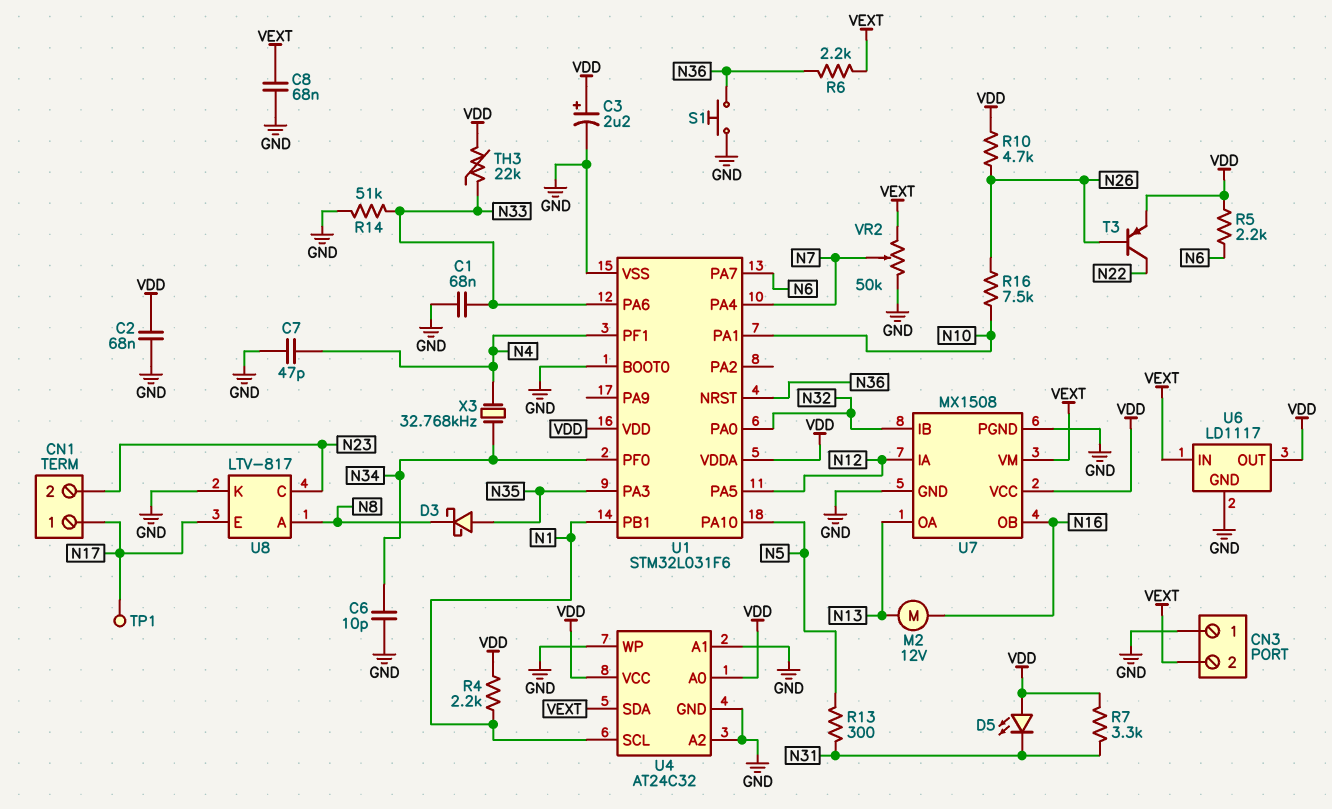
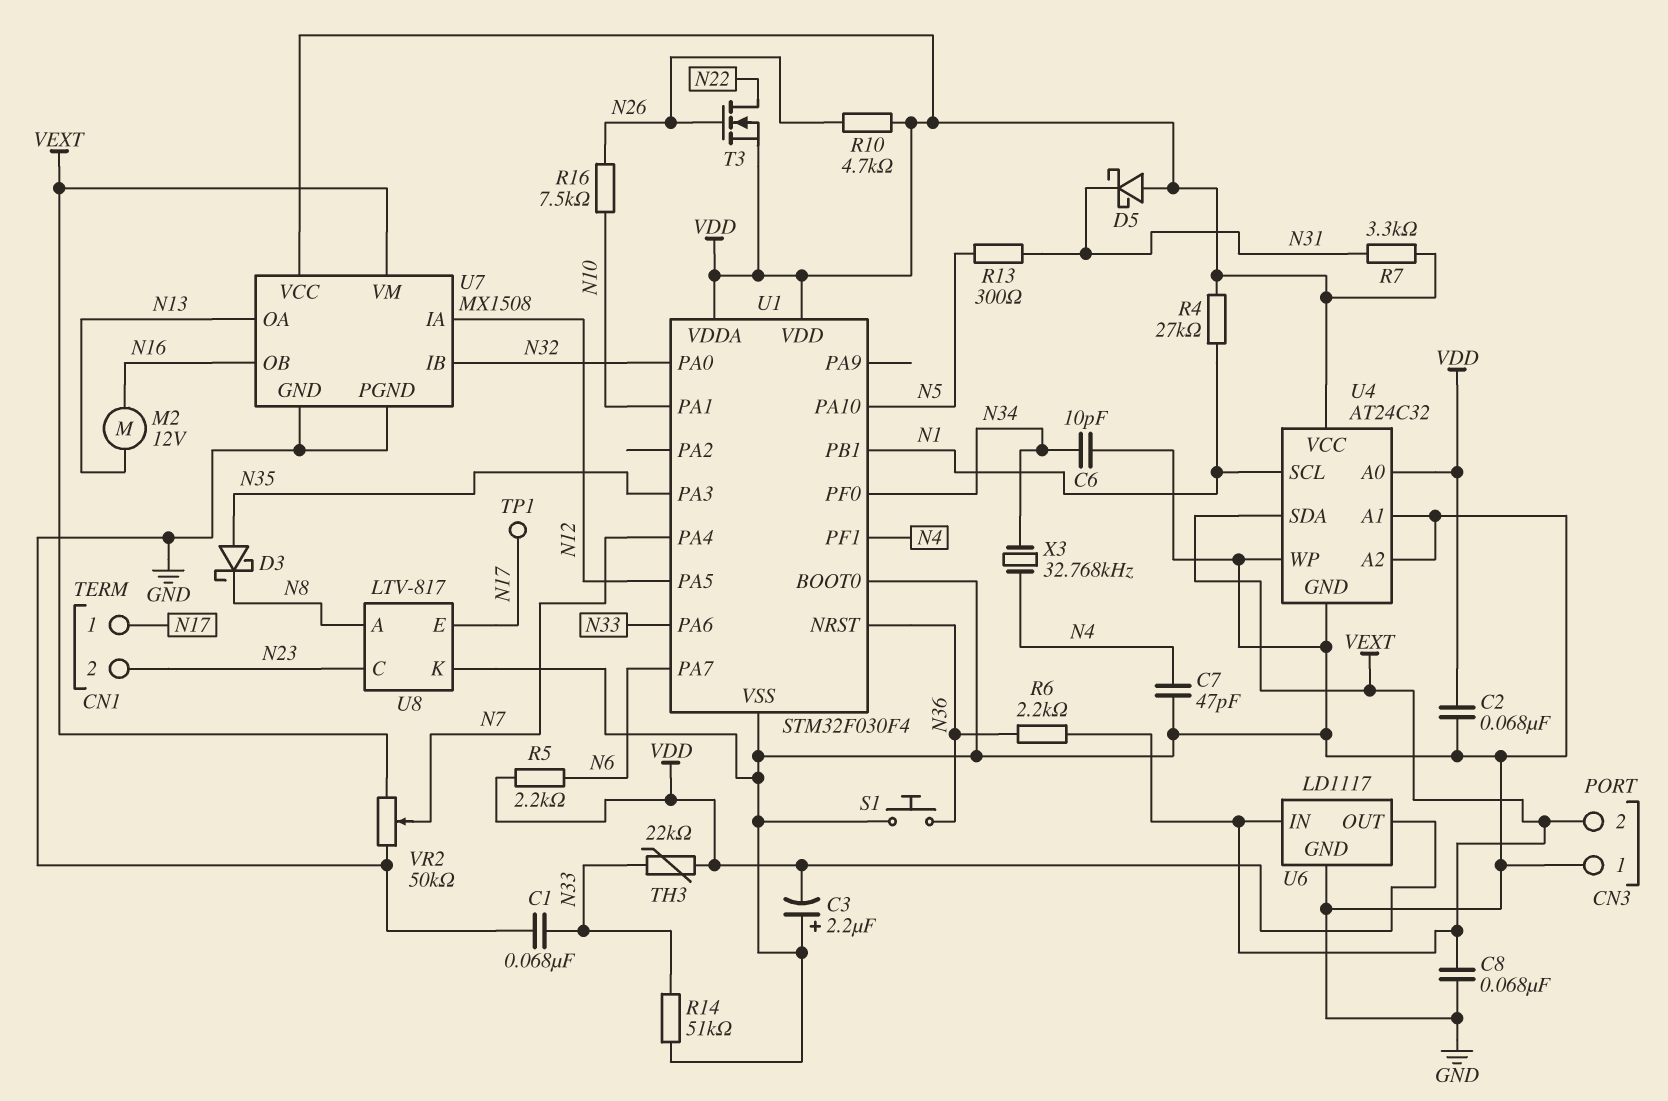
C3: 2.2uF (plus VDD, minus GND) -> 2.2uF (plus GND, minus VDD)
D5: LED (A VDD, K N31) -> schottky (A VDD, K N31)
R4: 2.2k (N1, VDD) -> 27k (N1, VDD)
T3: PNP (B N26, C N22, E VDD) -> NMOS (G N26, D N22, S VDD)
U1: STM32L031F6 -> STM32F030F4

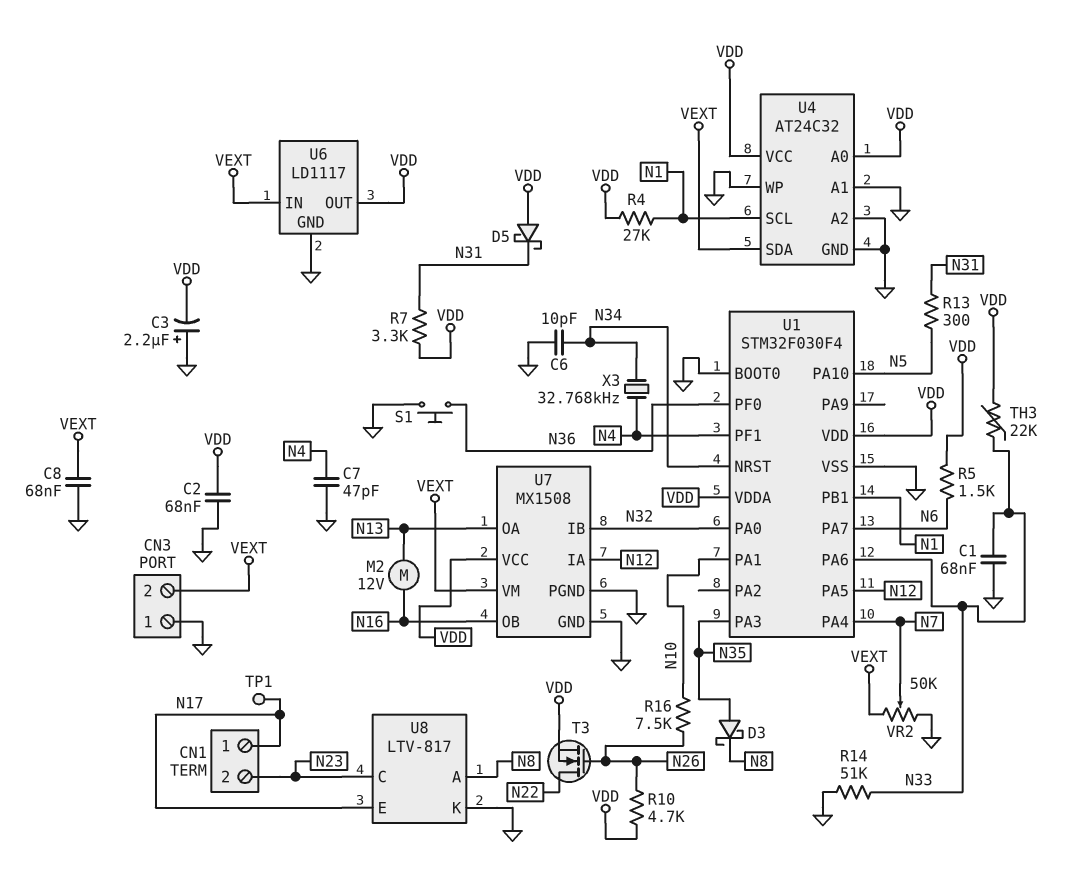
R5: 2.2k (N6, VDD) -> 1.5k (N6, VDD)
R6: 2.2k (N36, VEXT) -> none
U1 pin NRST: N36 -> N34
U1 pin PF0: N34 -> N36

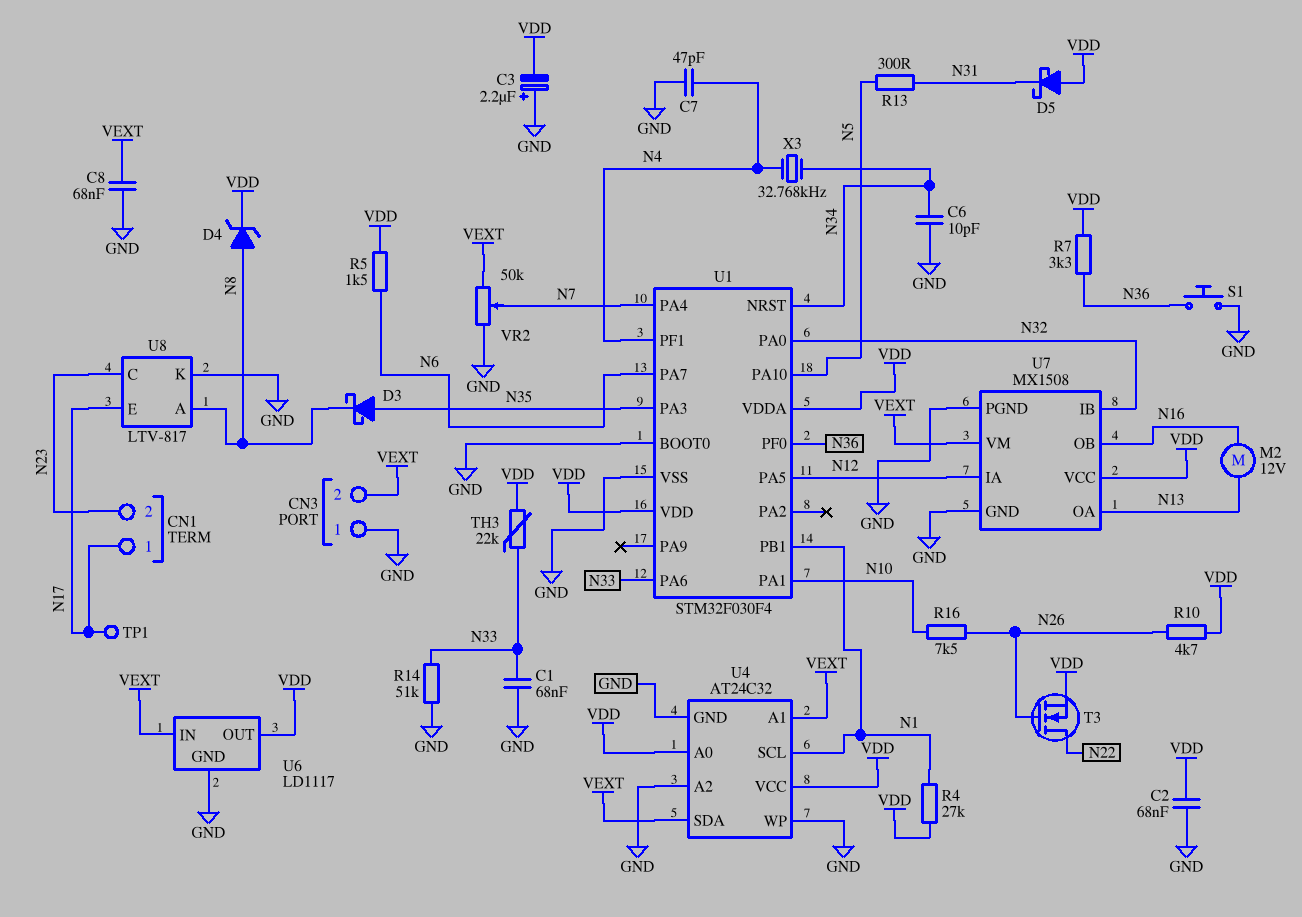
D4: none -> zener (A N8, K VDD)
R7: 3.3k (N31, VDD) -> 3.3k (N36, VDD)
U4 pin A1: GND -> VEXT

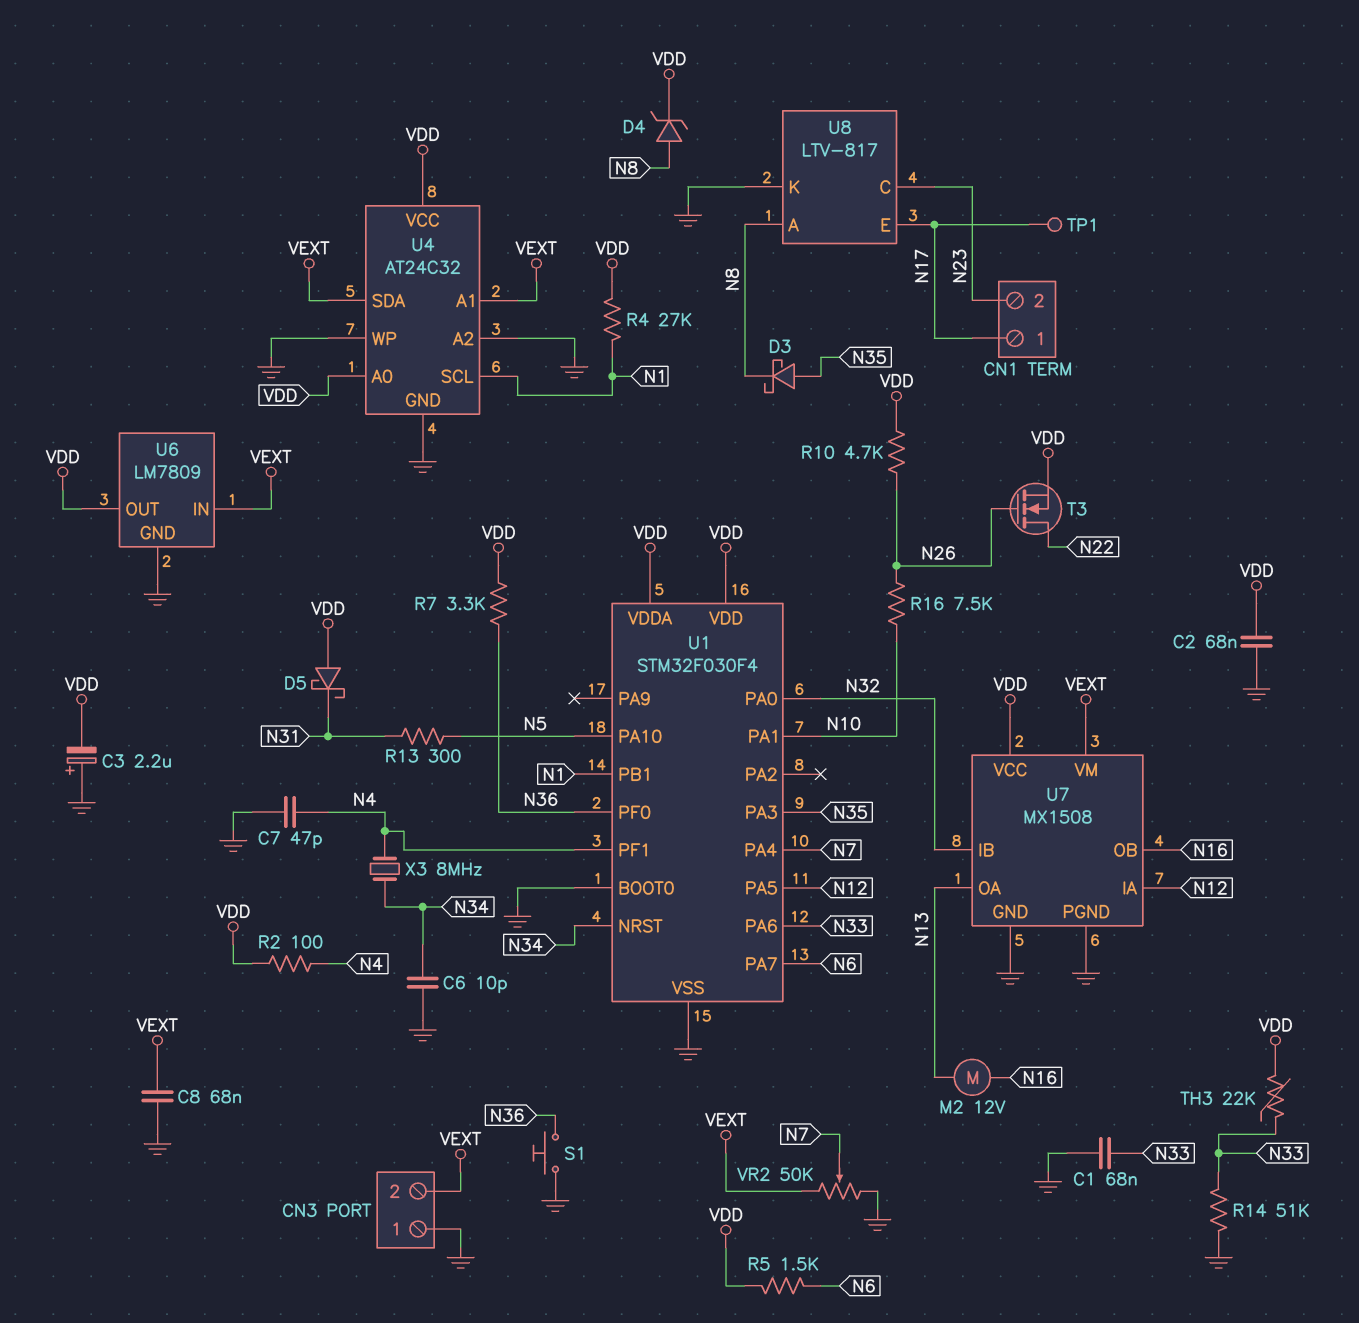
R2: none -> 100 (N4, VDD)
U6: LD1117 -> LM7809
X3: 32.768kHz (N4, N34) -> 8MHz (N4, N34)

